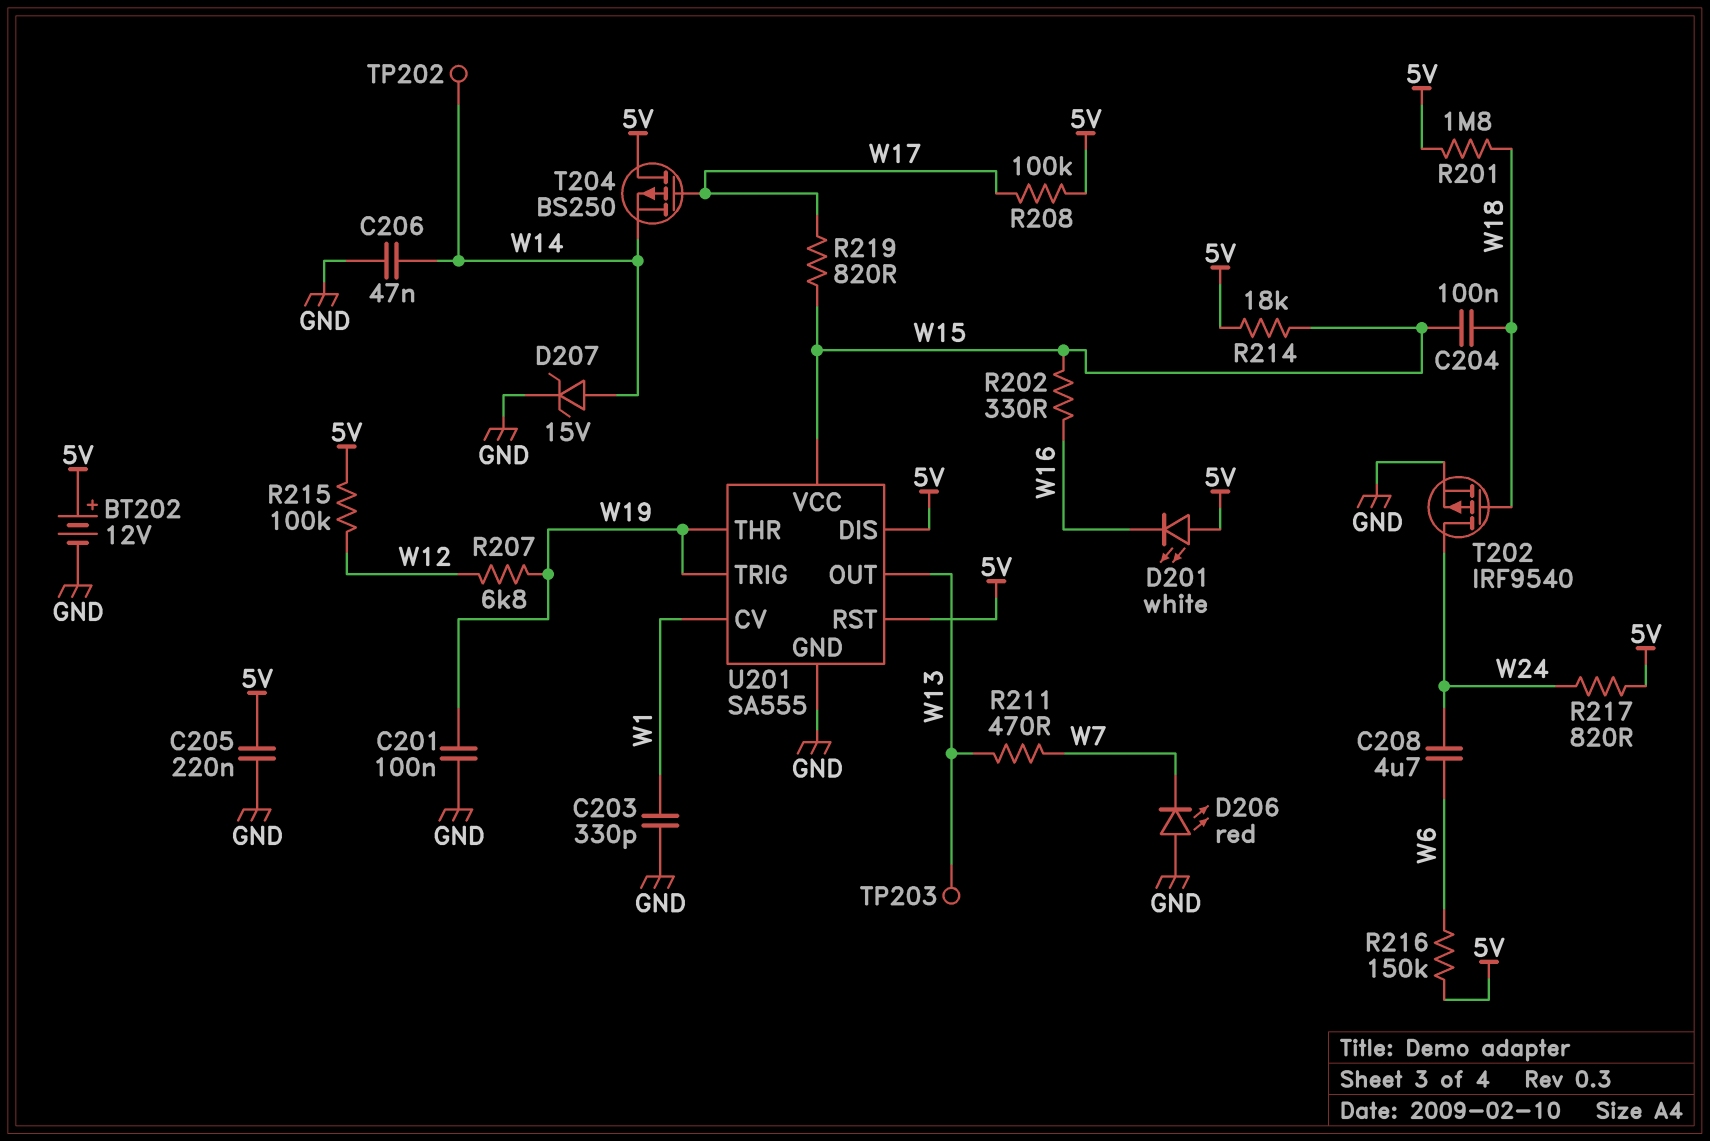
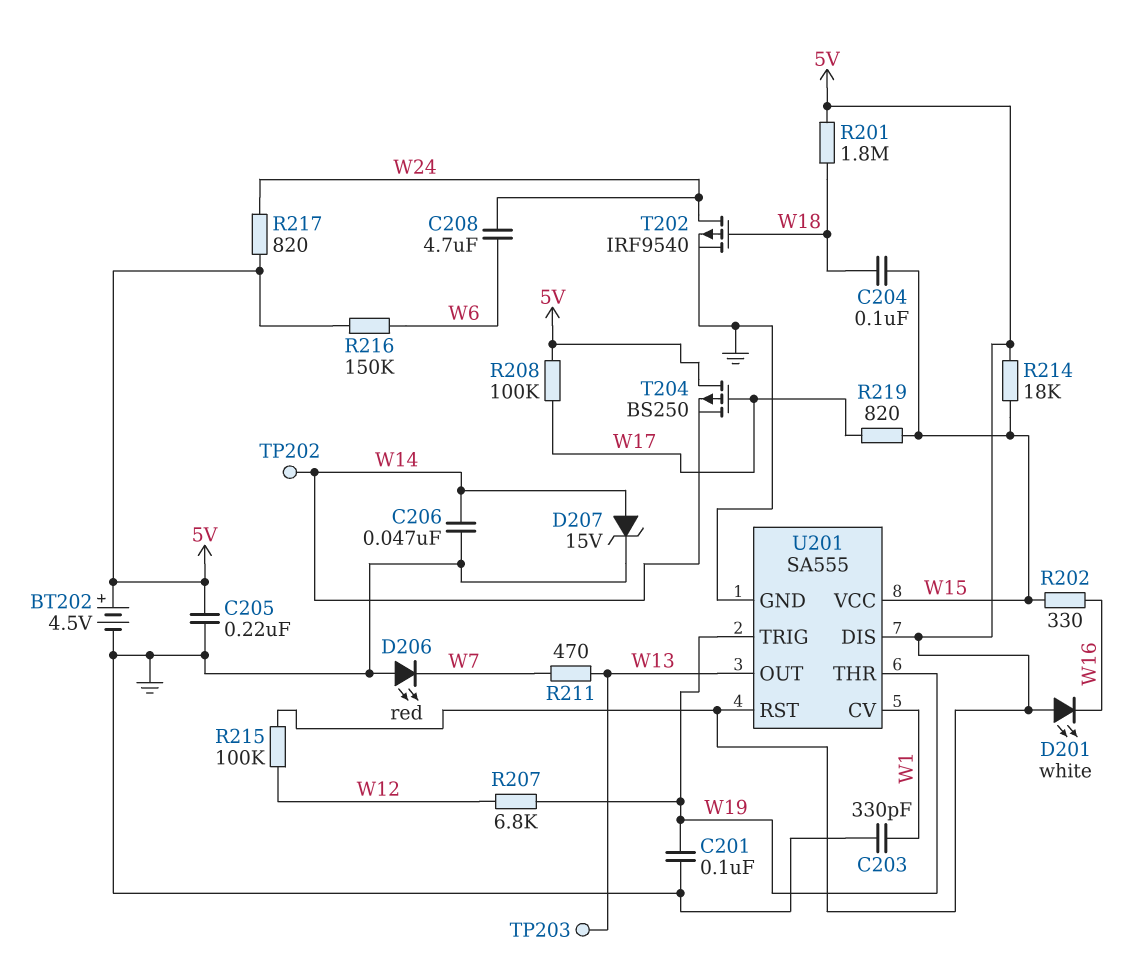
BT202: 12V (plus 5V, minus GND) -> 4.5V (plus 5V, minus GND)

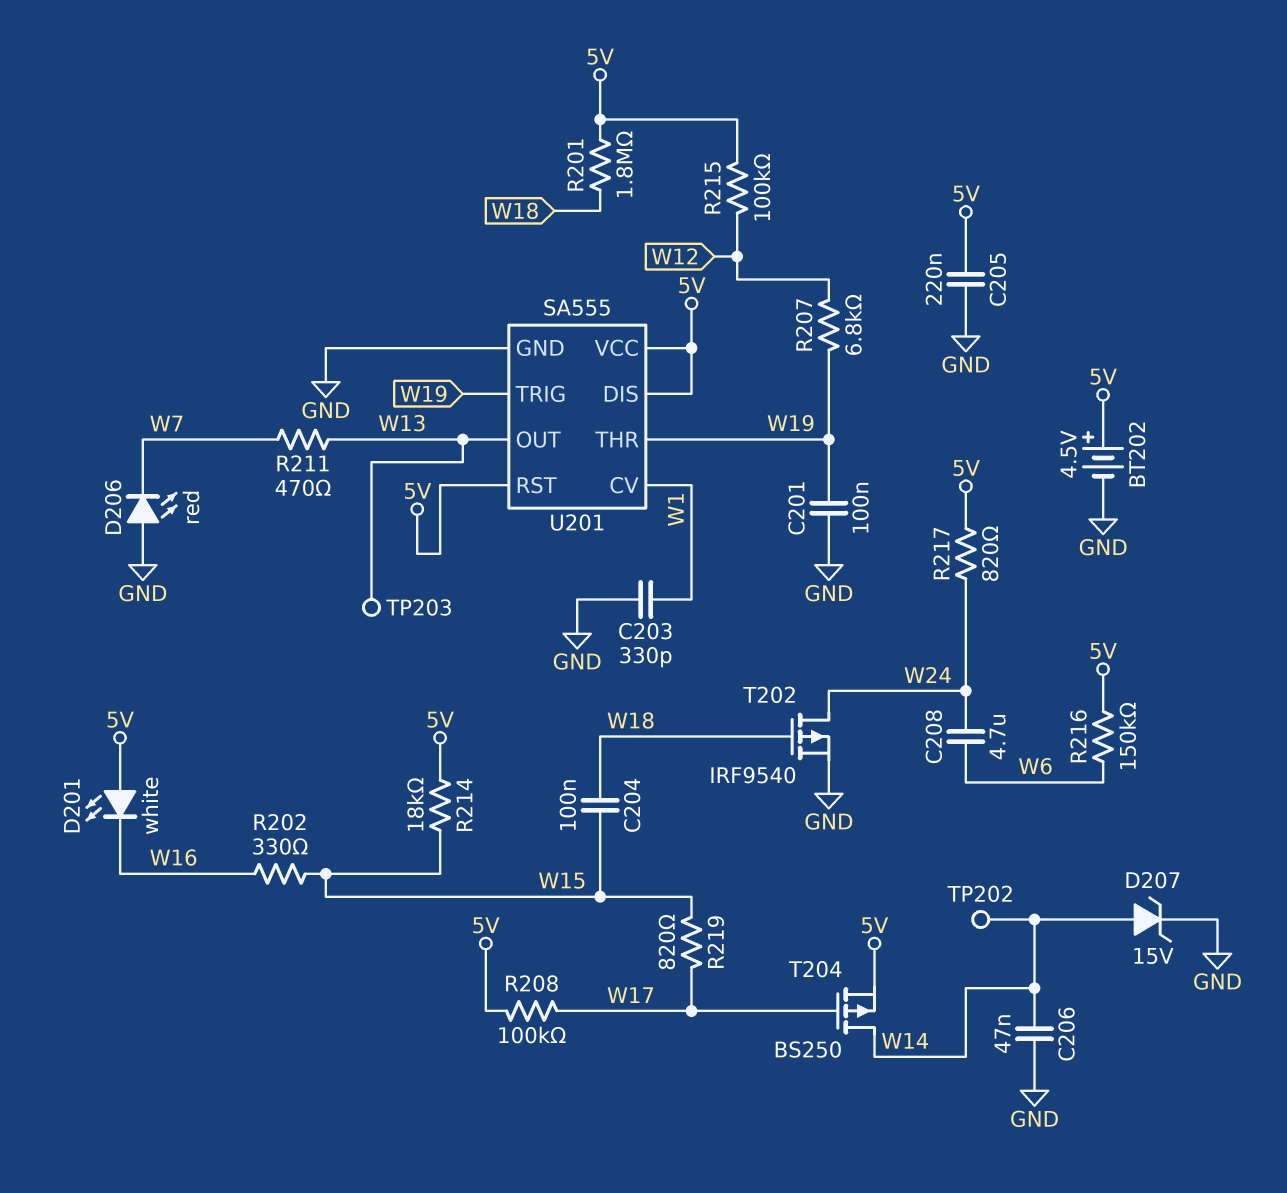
T204: PMOS BS250 (G W17, D 5V, S W14) -> PMOS BS250 (G W17, D W14, S 5V)
U201 pin VCC: W15 -> 5V

